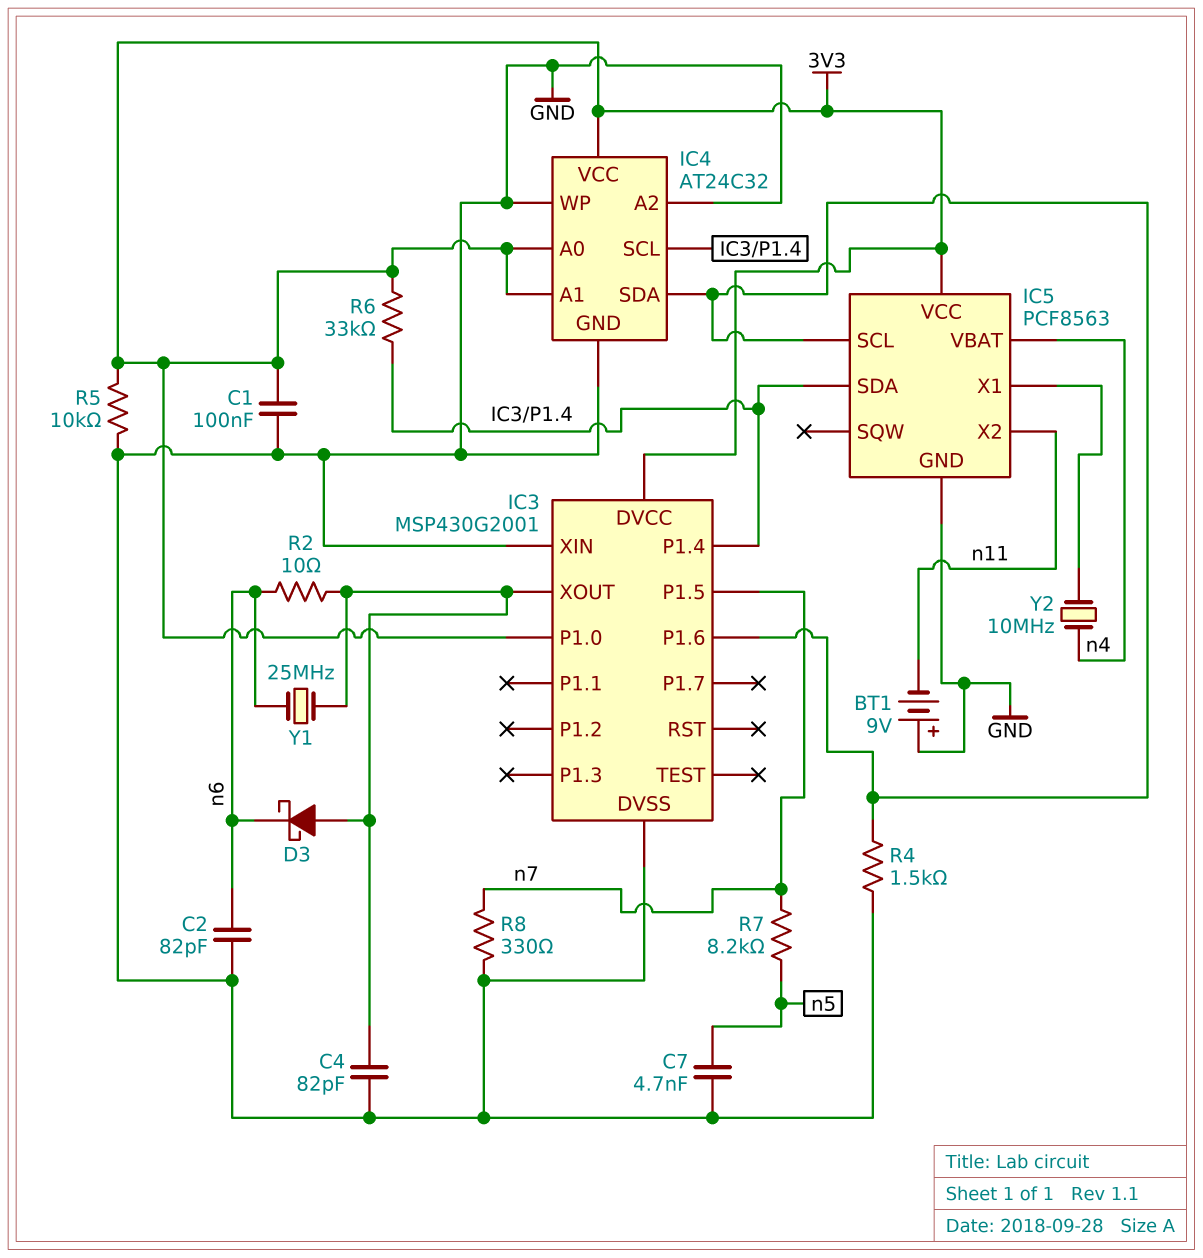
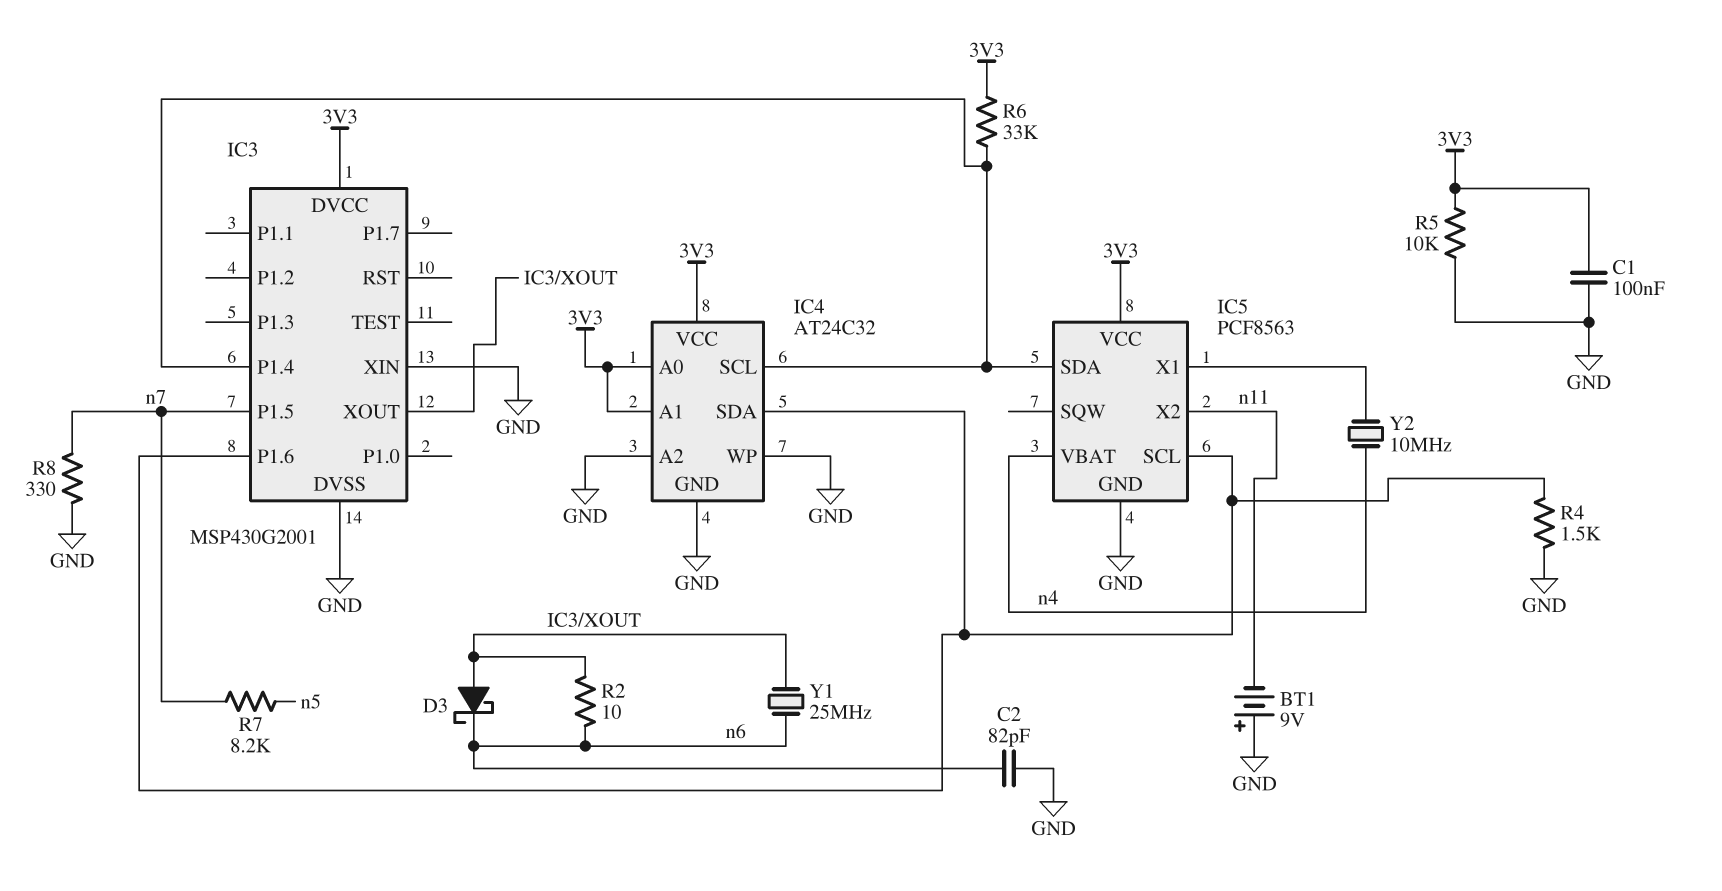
C4: 82pF (GND, IC3/XOUT) -> none
C7: 4.7nF (GND, n5) -> none
IC3 pin P1.0: 3V3 -> none

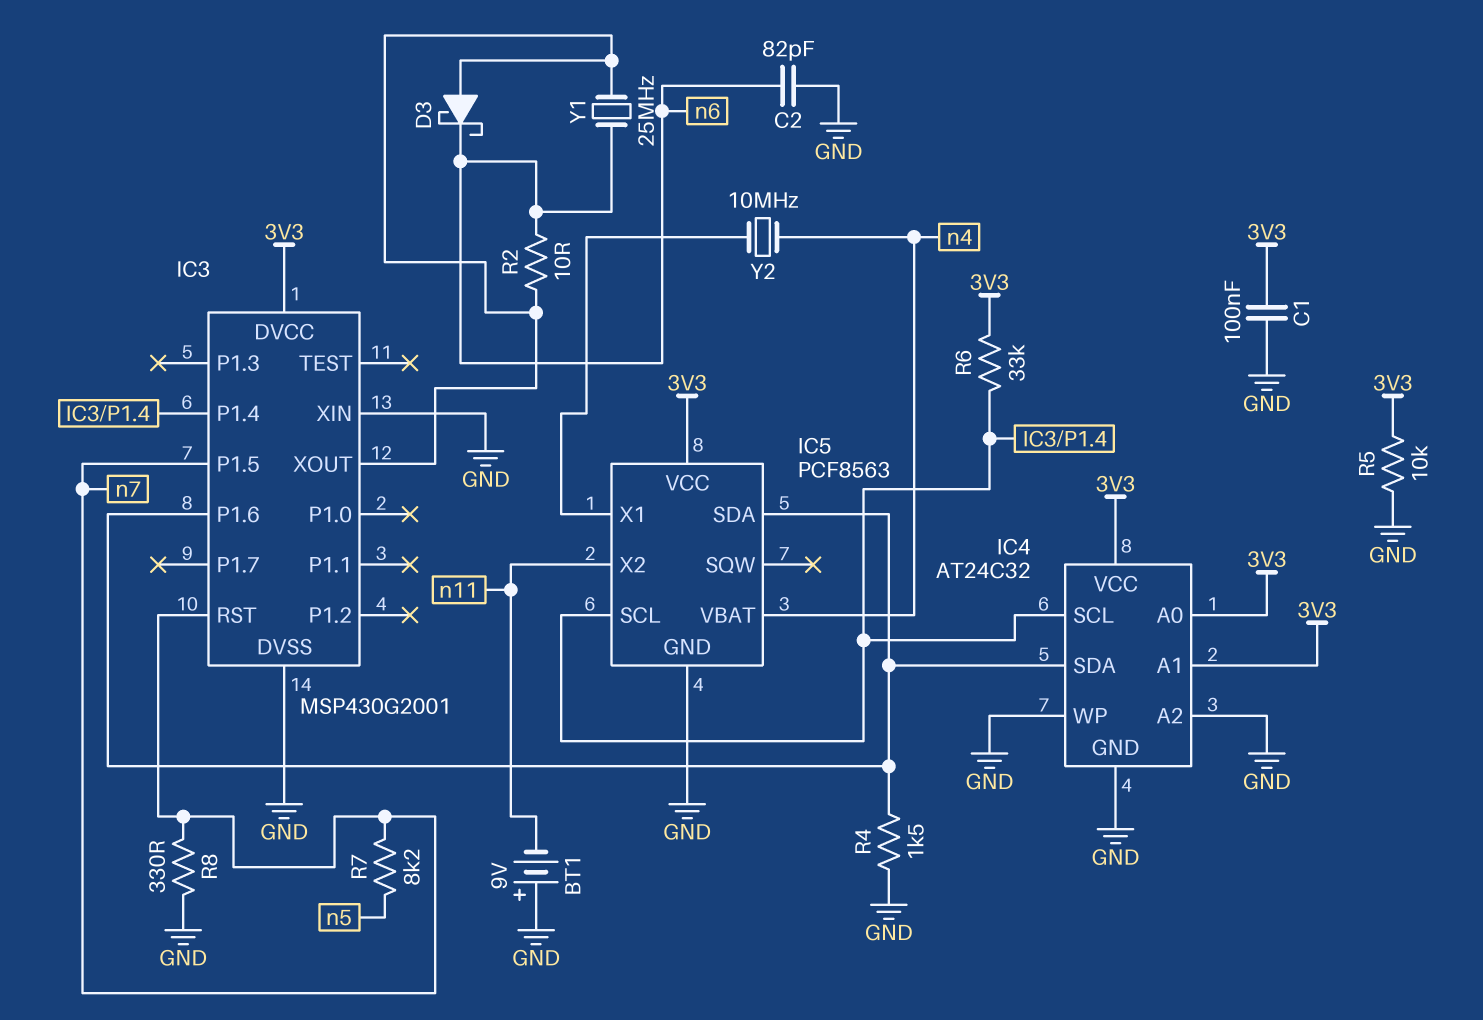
IC3 pin RST: none -> n7
IC5 pin SCL: IC3/P1.6 -> IC3/P1.4
IC5 pin SDA: IC3/P1.4 -> IC3/P1.6

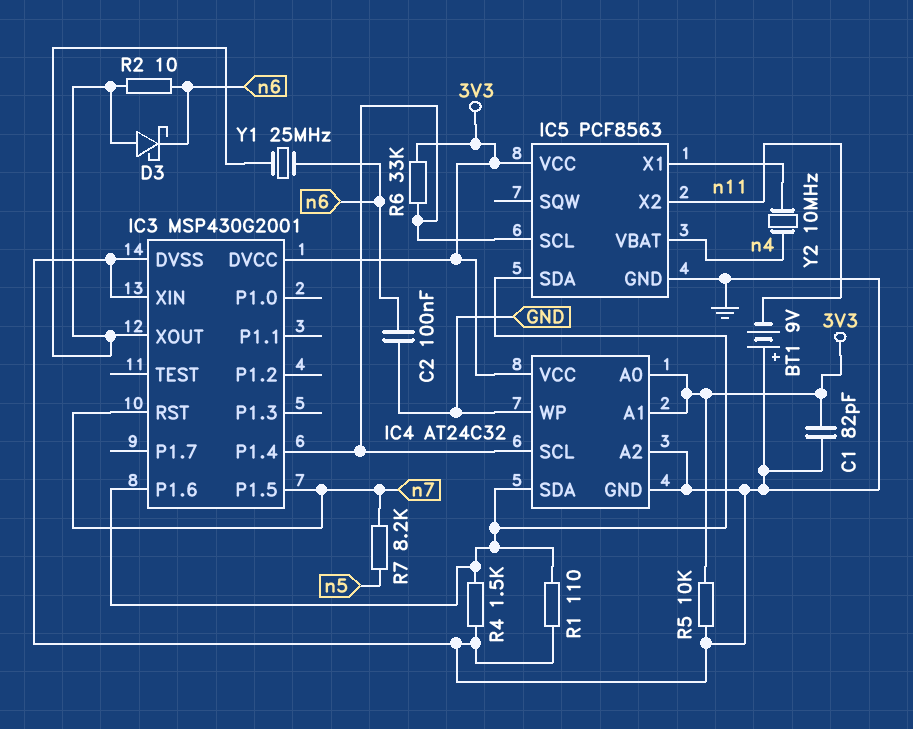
C1: 100nF (3V3, GND) -> 82pF (3V3, GND)
C2: 82pF (GND, n6) -> 100nF (GND, n6)
R1: none -> 110 (GND, IC3/P1.6)
R8: 330 (GND, n7) -> none

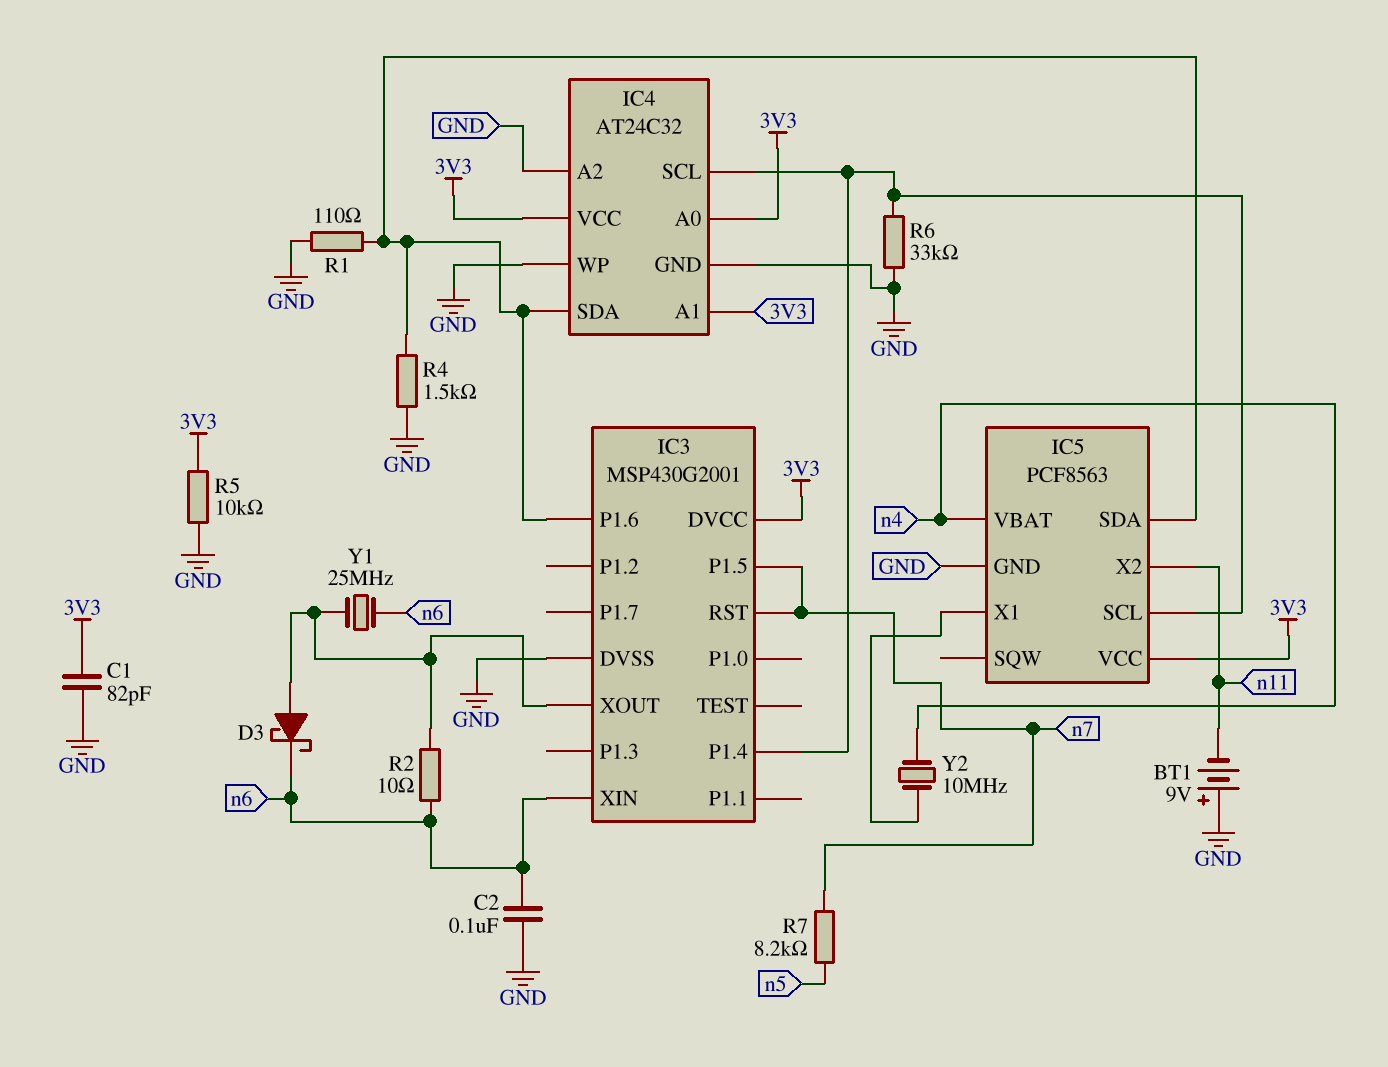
IC3 pin XIN: GND -> n6
R6: 33k (3V3, IC3/P1.4) -> 33k (GND, IC3/P1.4)

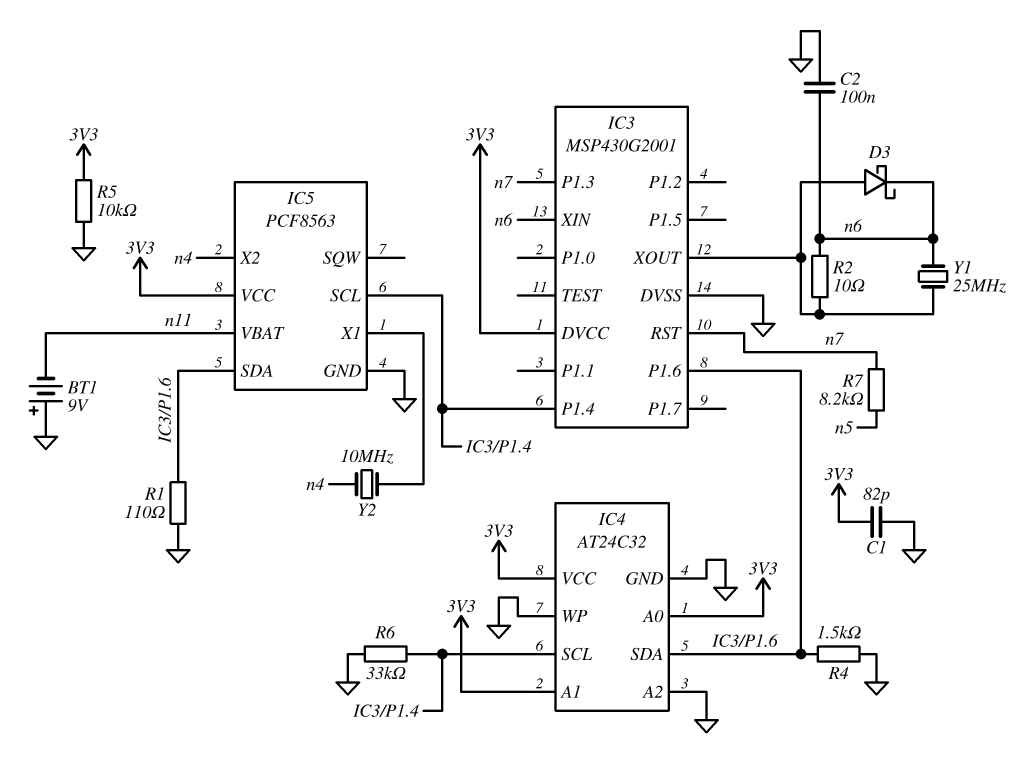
IC3 pin P1.3: none -> n7
IC3 pin P1.5: n7 -> none
IC5 pin VBAT: n4 -> n11
IC5 pin X2: n11 -> n4

